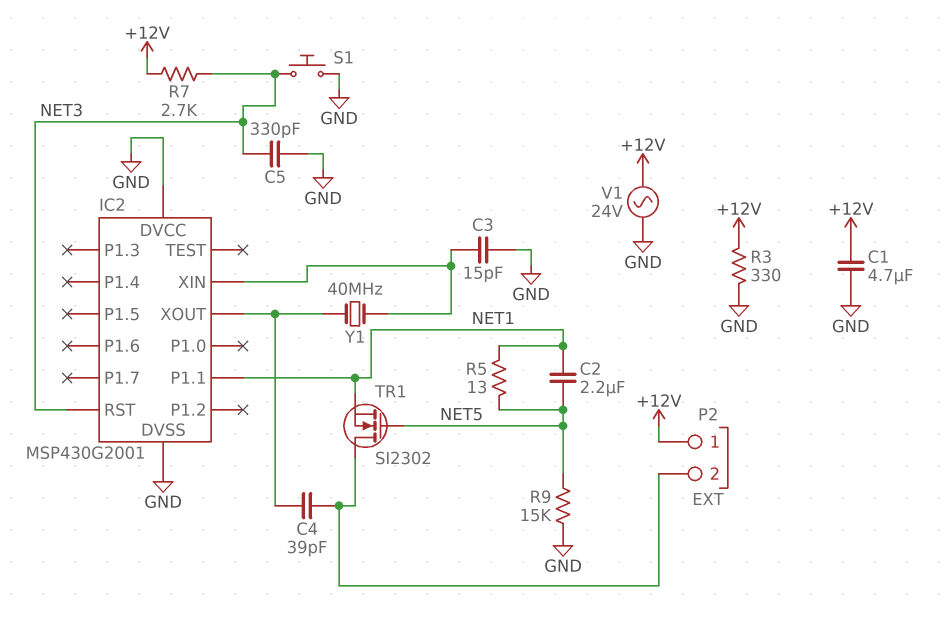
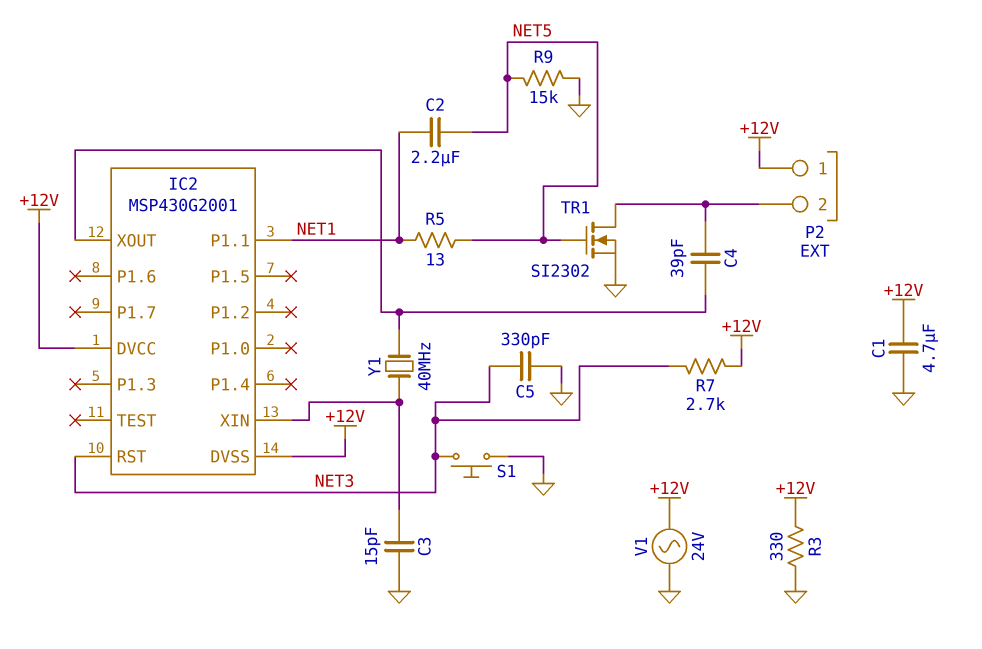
IC2 pin DVCC: GND -> +12V
IC2 pin DVSS: GND -> +12V
TR1: NMOS SI2302 (G NET5, D P2/2, S NET1) -> NMOS SI2302 (G NET5, D P2/2, S GND)

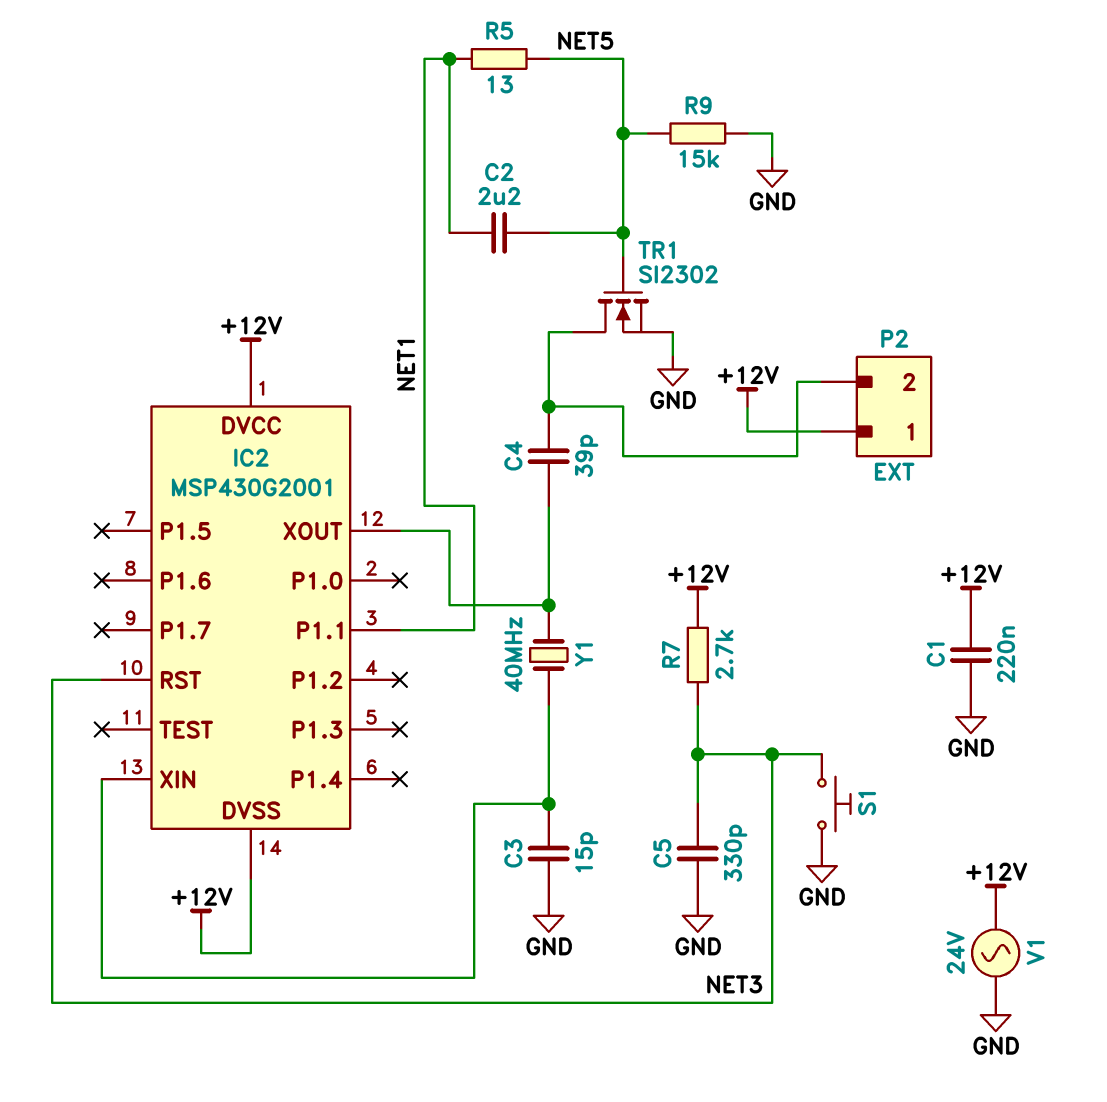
C1: 4.7uF (+12V, GND) -> 220nF (+12V, GND)
R3: 330 (+12V, GND) -> none

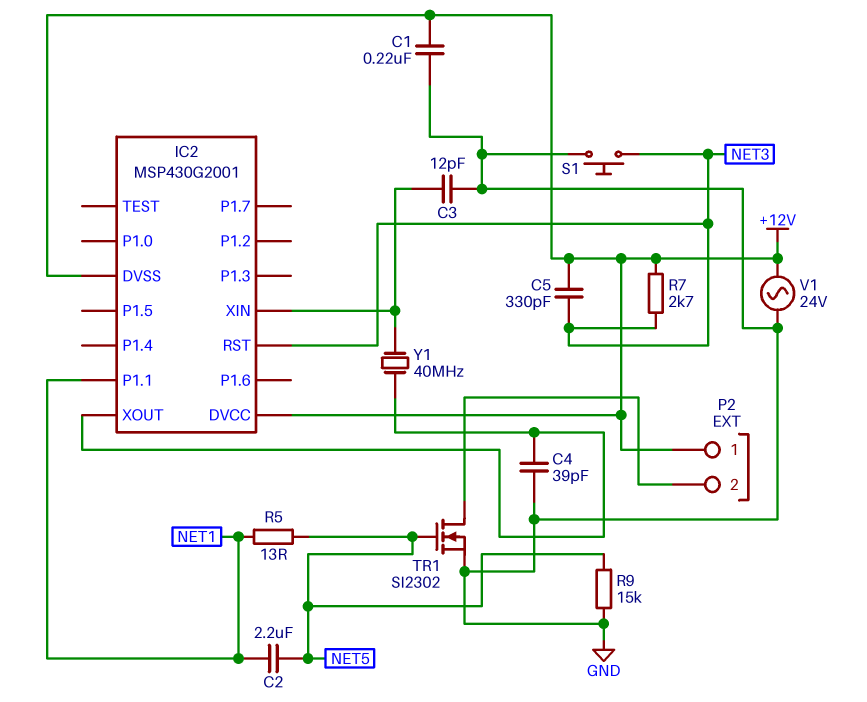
C3: 15pF (GND, IC2/XIN) -> 12pF (GND, IC2/XIN)
C4: 39pF (IC2/XOUT, P2/2) -> 39pF (GND, IC2/XOUT)
C5: 330pF (GND, NET3) -> 330pF (+12V, NET3)

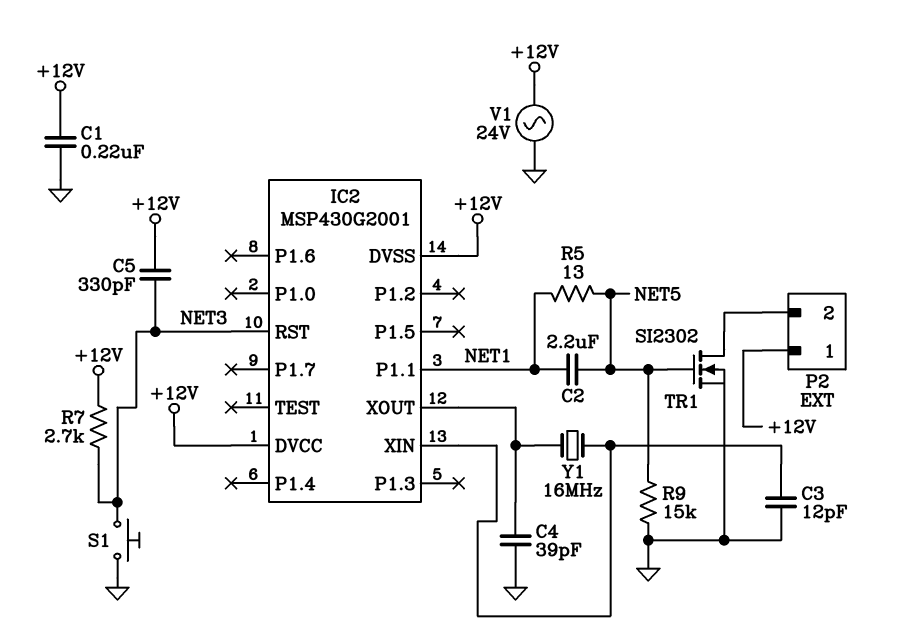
Y1: 40MHz (IC2/XIN, IC2/XOUT) -> 16MHz (IC2/XIN, IC2/XOUT)

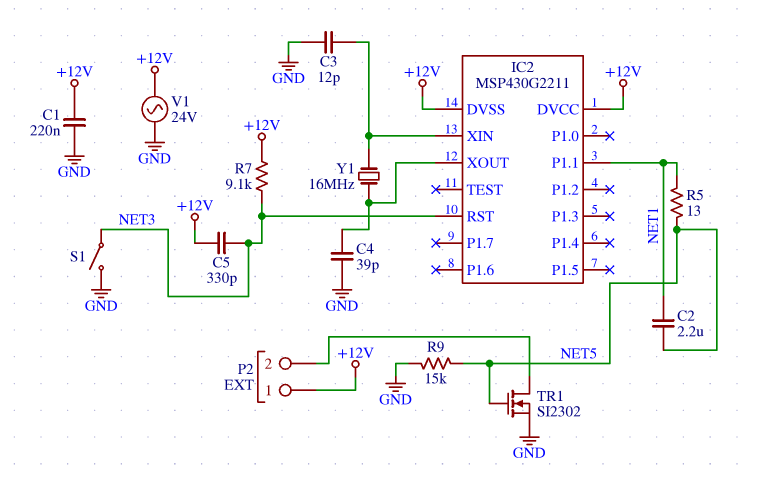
IC2: MSP430G2001 -> MSP430G2211
R7: 2.7k (+12V, NET3) -> 9.1k (+12V, NET3)
S1: button (GND, NET3) -> switch (GND, NET3)

